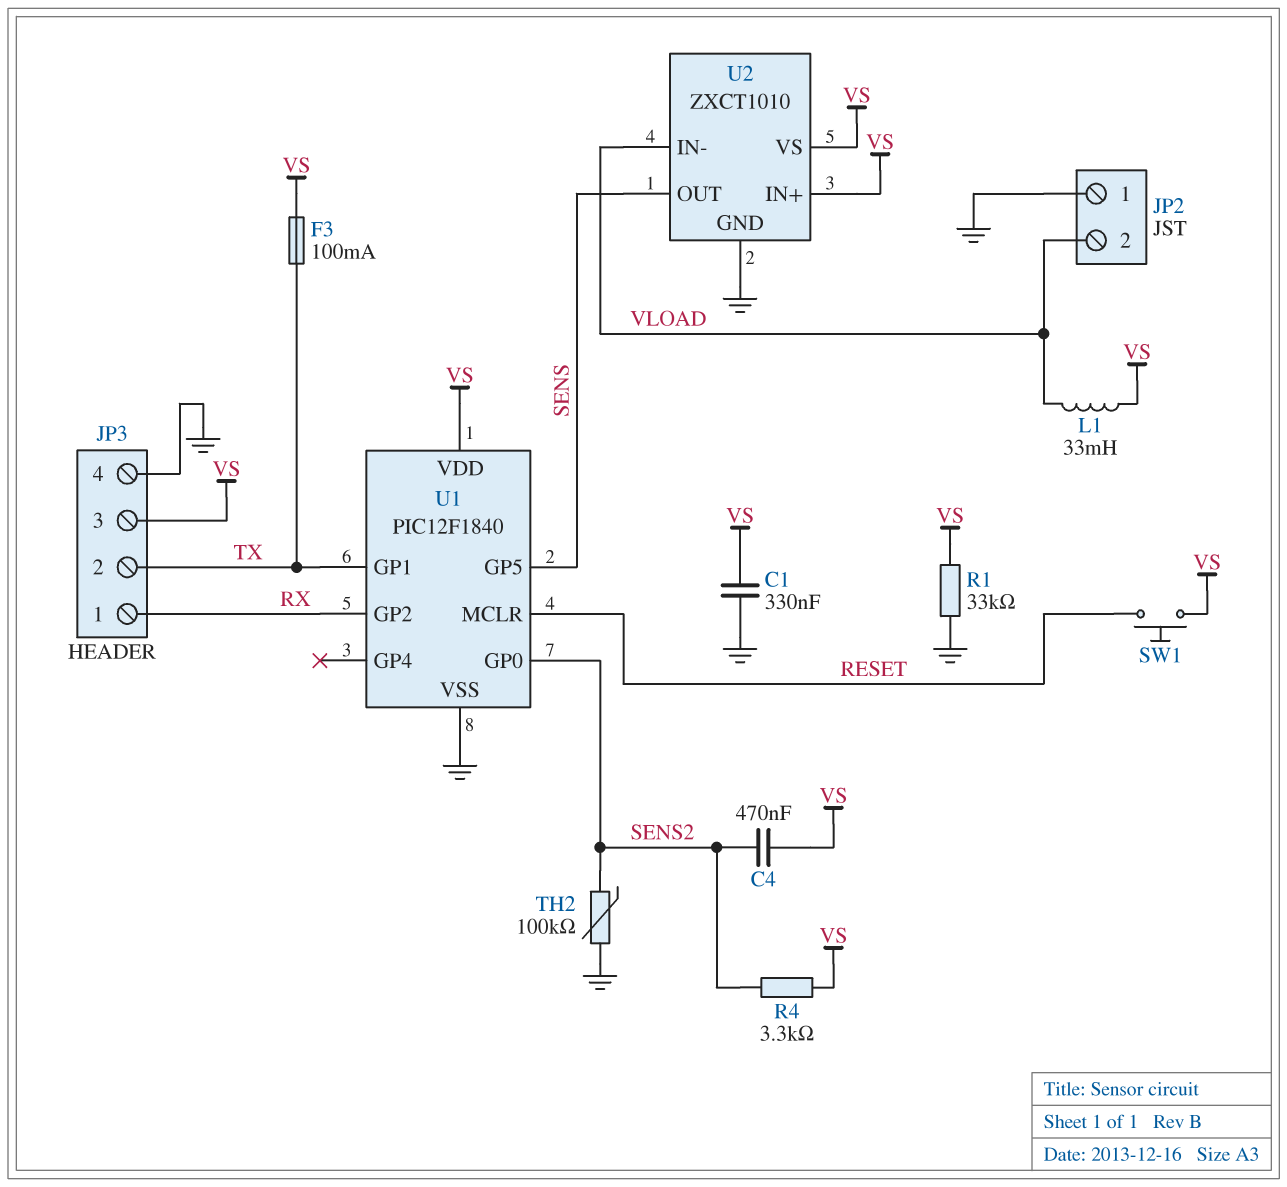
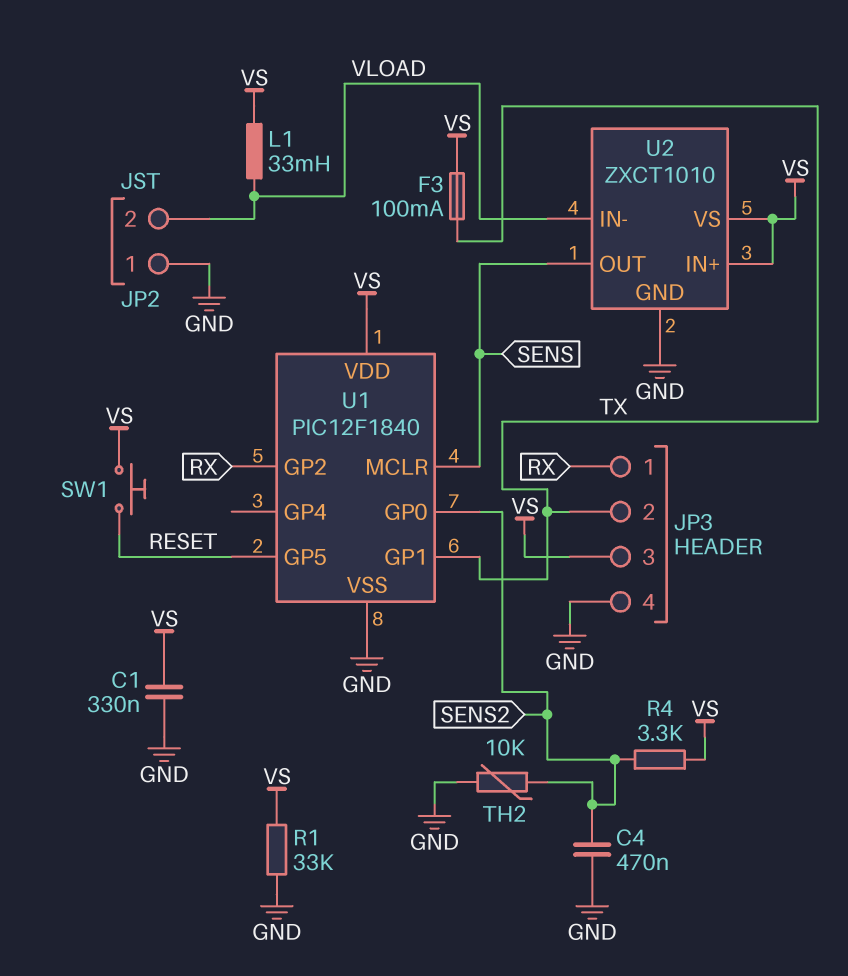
C4: 470nF (SENS2, VS) -> 470nF (GND, SENS2)
TH2: 100k (GND, SENS2) -> 10k (GND, SENS2)
U1 pin GP5: SENS -> RESET
U1 pin MCLR: RESET -> SENS

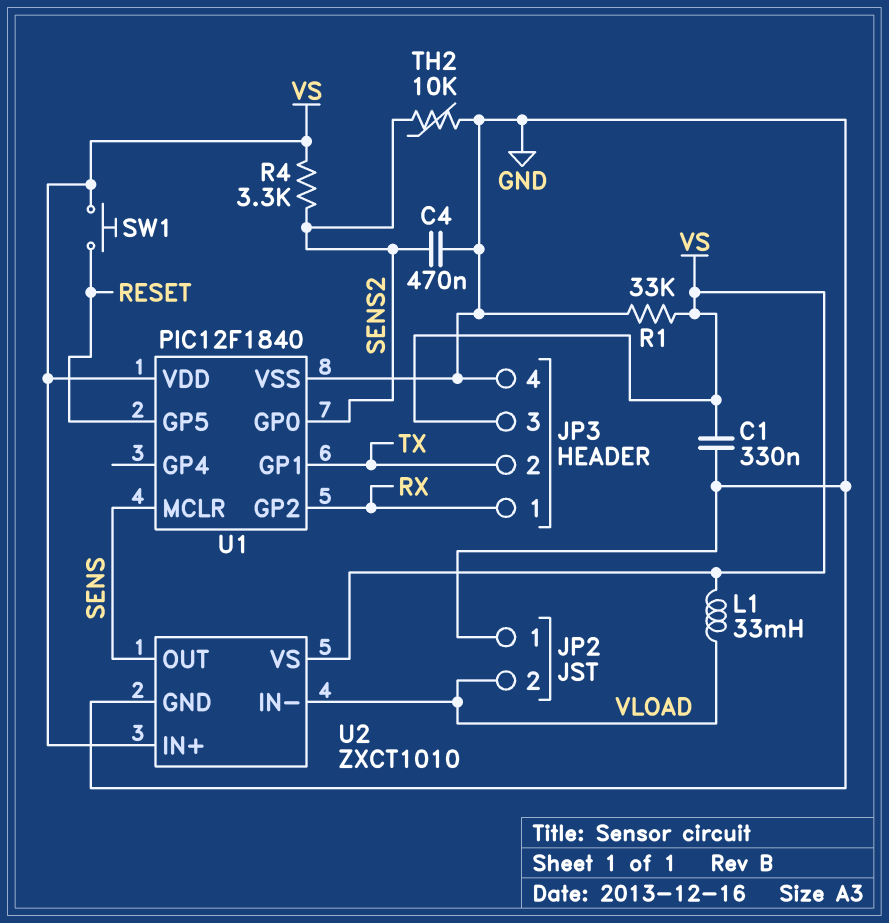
F3: 100mA (TX, VS) -> none

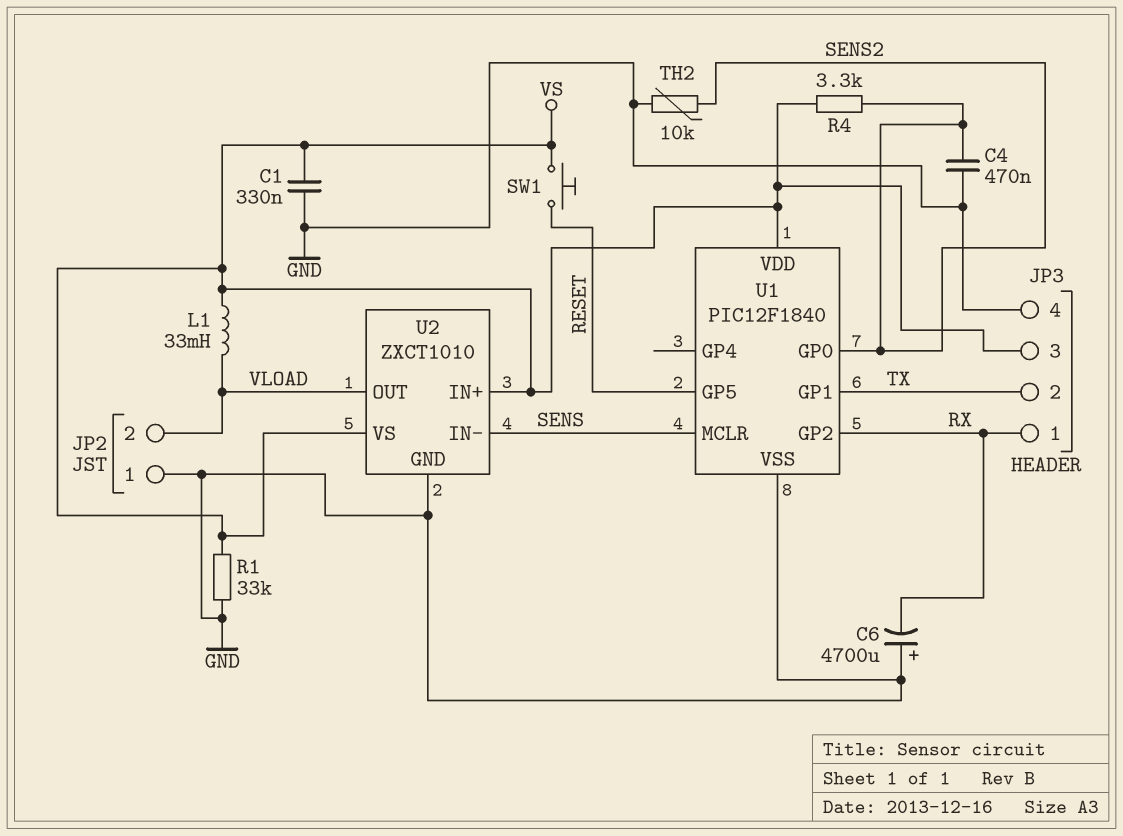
C6: none -> 4700uF (plus GND, minus RX)
U2 pin IN-: VLOAD -> SENS
U2 pin OUT: SENS -> VLOAD

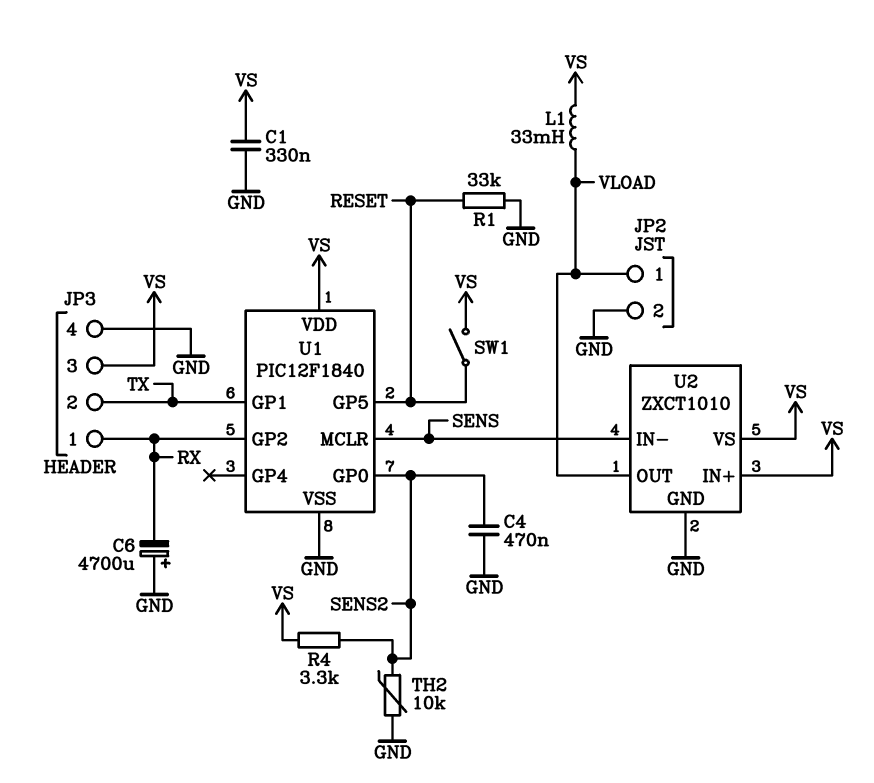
JP2 pin 1: GND -> VLOAD
JP2 pin 2: VLOAD -> GND
R1: 33k (GND, VS) -> 33k (GND, RESET)
SW1: button (RESET, VS) -> switch (RESET, VS)

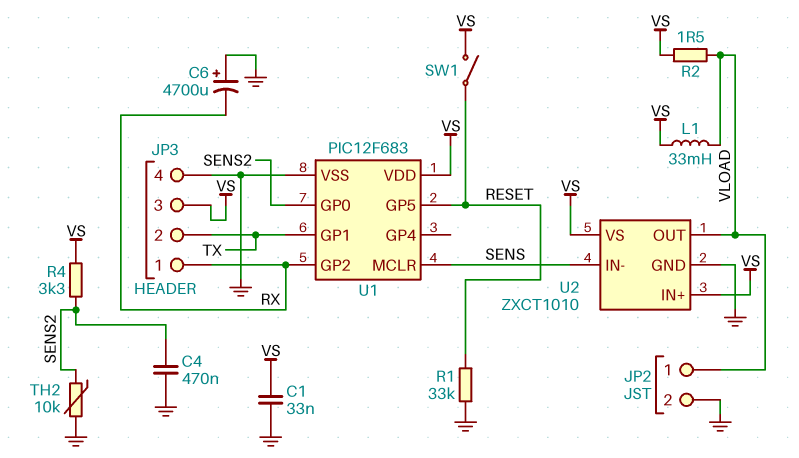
C1: 330nF (GND, VS) -> 33nF (GND, VS)
R2: none -> 1.5 (VLOAD, VS)
U1: PIC12F1840 -> PIC12F683

